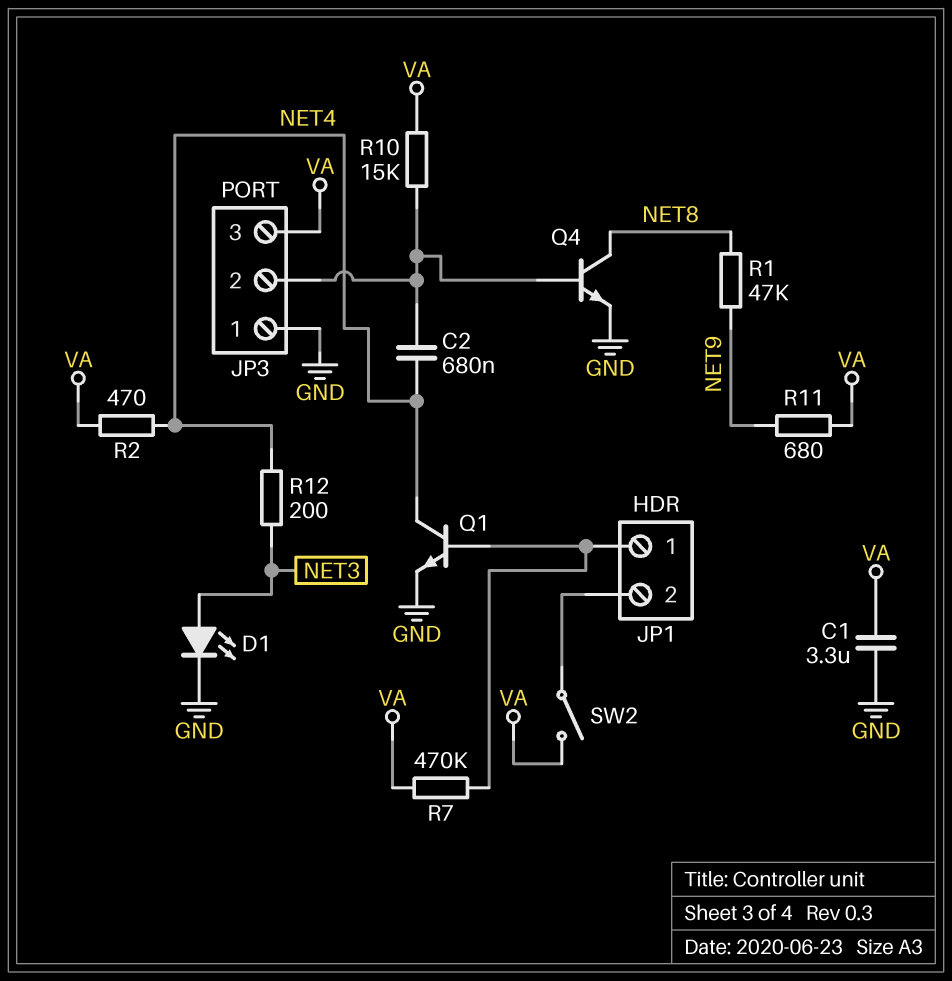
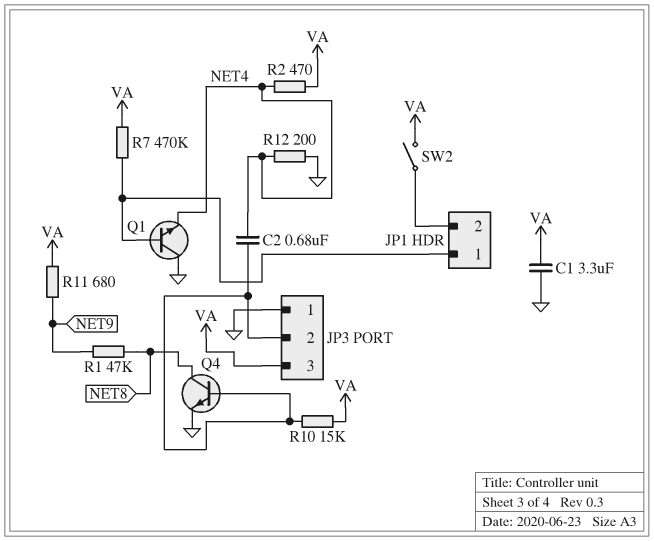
D1: LED (A NET3, K GND) -> none
Q1: NPN (B JP1/1, C NET4, E GND) -> NPN (B JP1/1, C GND, E NET4)
R12: 200 (NET3, NET4) -> 200 (GND, NET4)

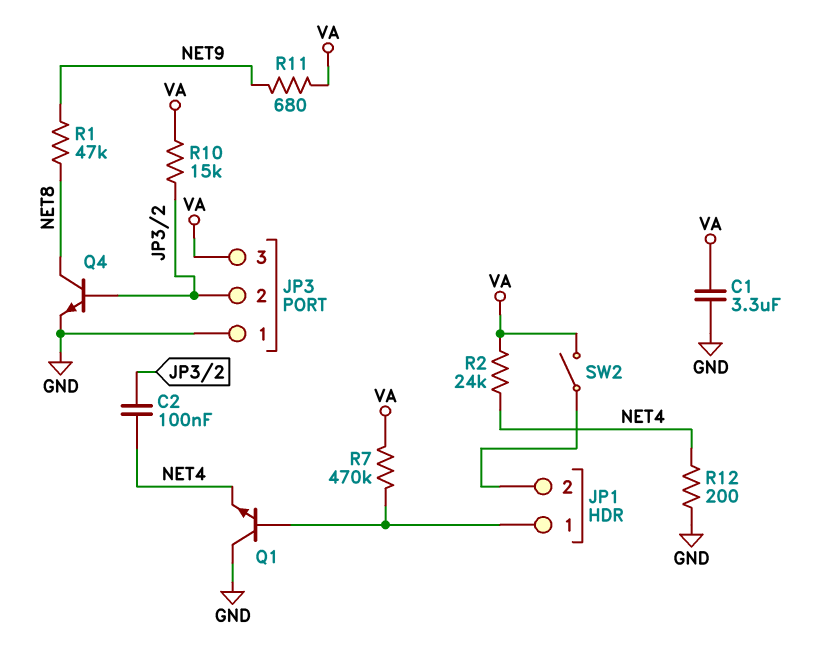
C2: 680nF (JP3/2, NET4) -> 100nF (JP3/2, NET4)
R2: 470 (NET4, VA) -> 24k (NET4, VA)

